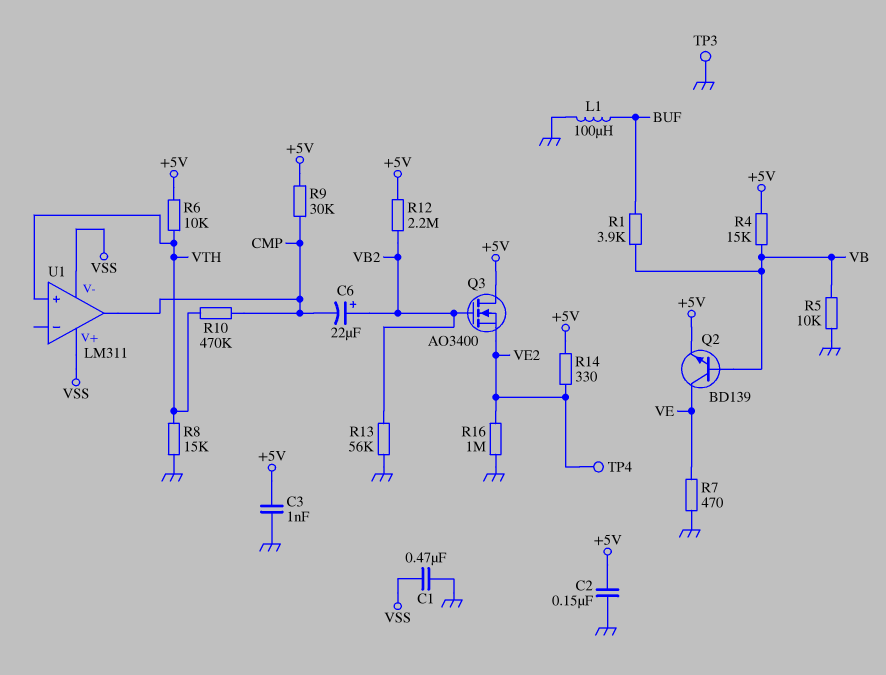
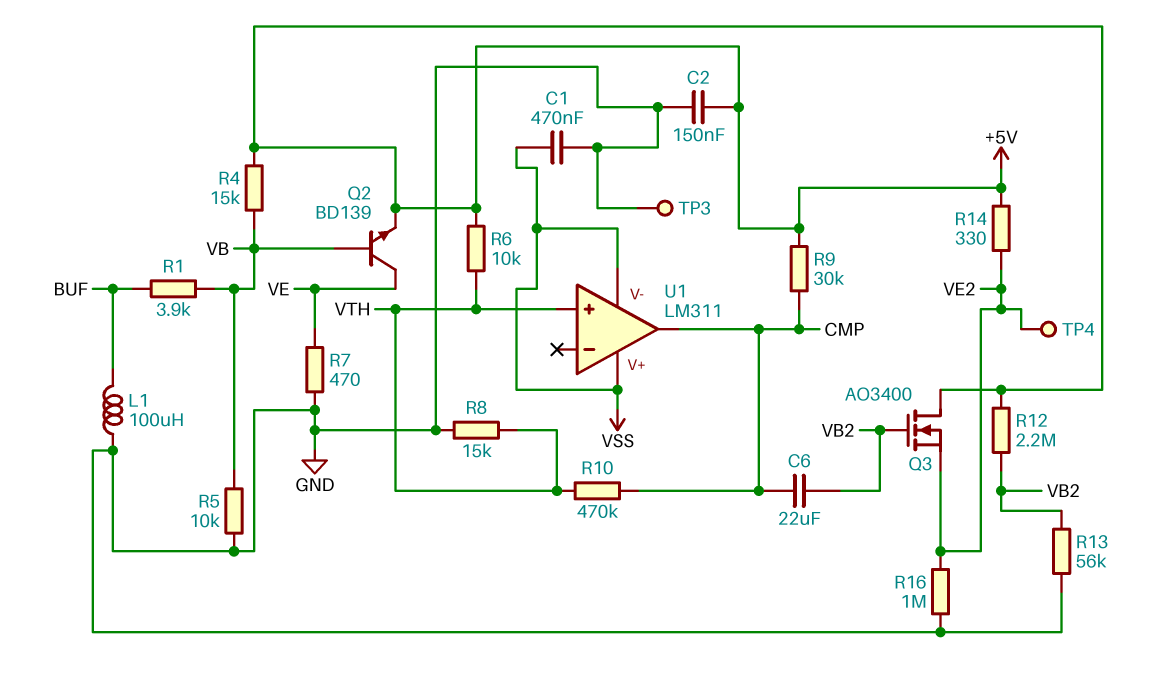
C3: 1nF (+5V, GND) -> none
C6: 22uF (plus VB2, minus CMP) -> 22uF (CMP, VB2)

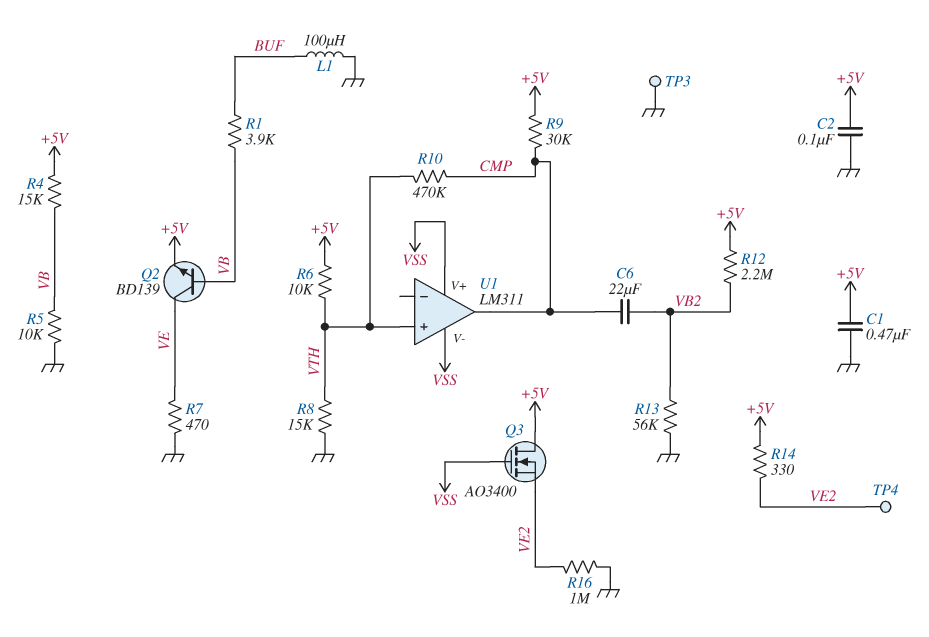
C1: 470nF (GND, VSS) -> 470nF (+5V, GND)
C2: 150nF (+5V, GND) -> 100nF (+5V, GND)
Q3: NMOS AO3400 (G VB2, D +5V, S VE2) -> NMOS AO3400 (G VSS, D +5V, S VE2)

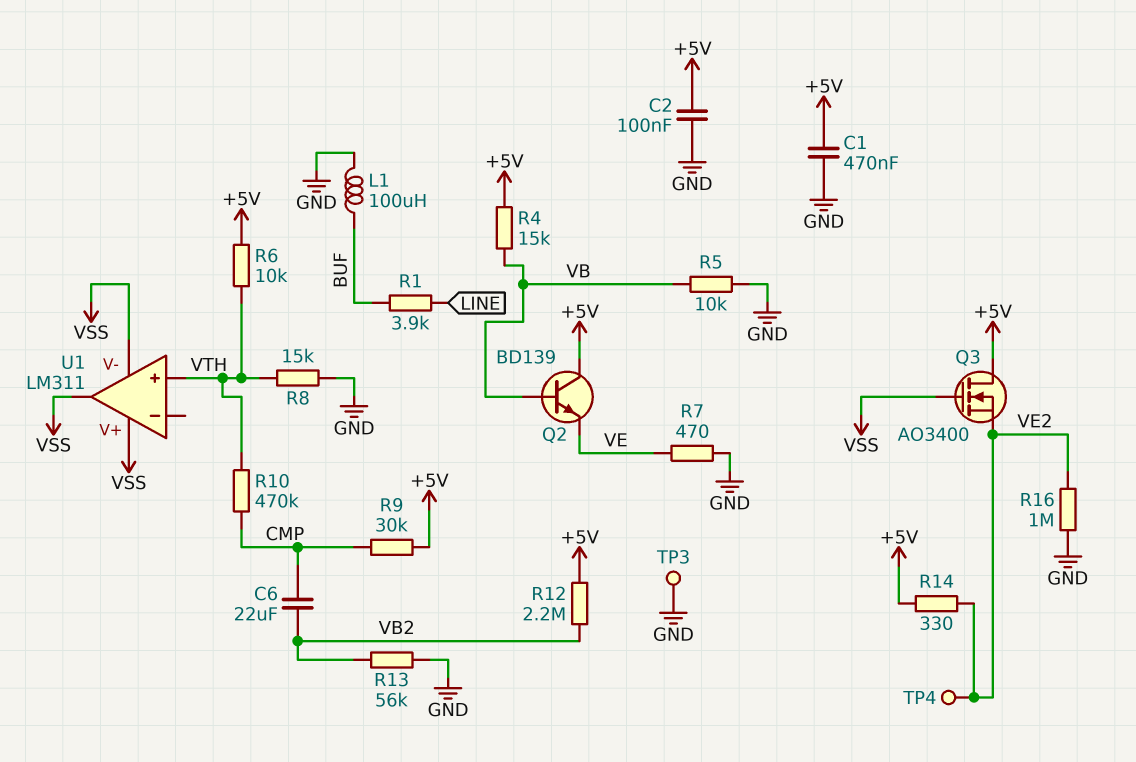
Q2: NPN BD139 (B VB, C VE, E +5V) -> NPN BD139 (B VB, C +5V, E VE)
R1: 3.9k (BUF, VB) -> 3.9k (BUF, LINE)
U1 pin out: CMP -> VSS

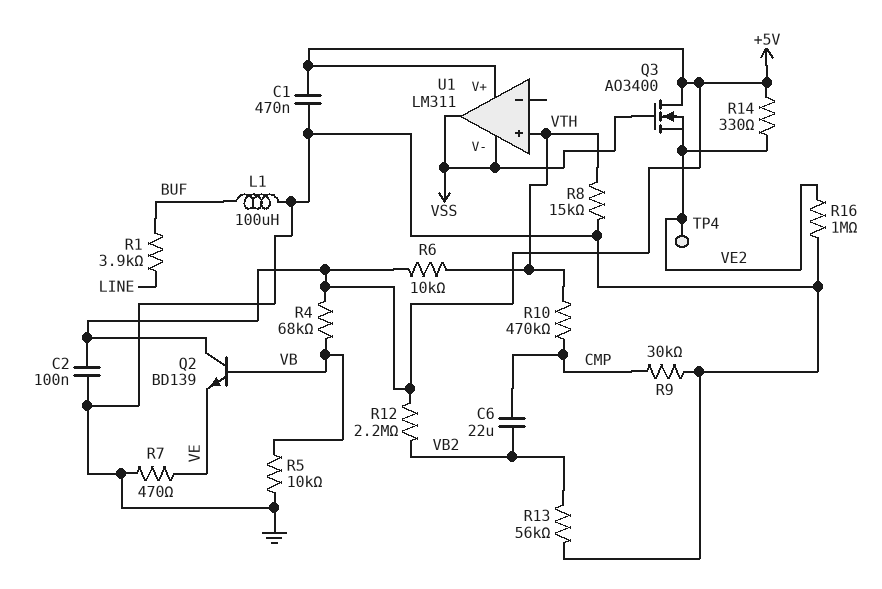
R4: 15k (+5V, VB) -> 68k (+5V, VB)
R9: 30k (+5V, CMP) -> 30k (CMP, GND)
TP3: test point (GND) -> none
U1 pin V+: VSS -> +5V

